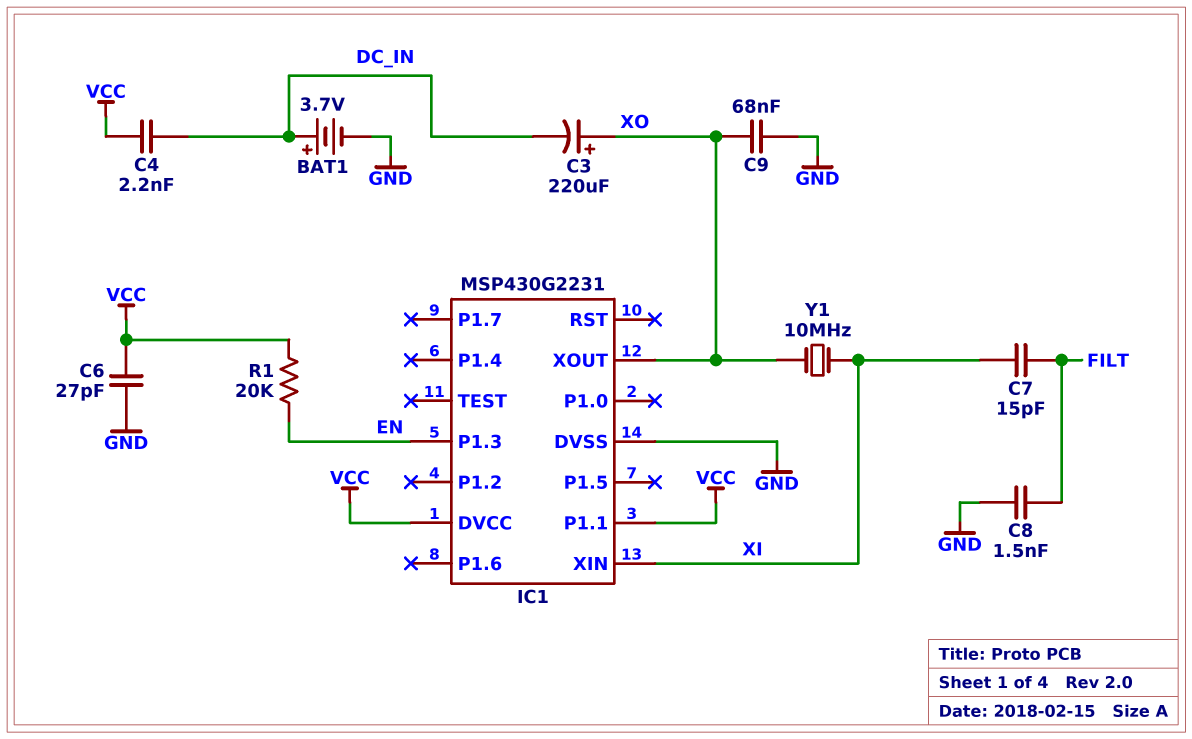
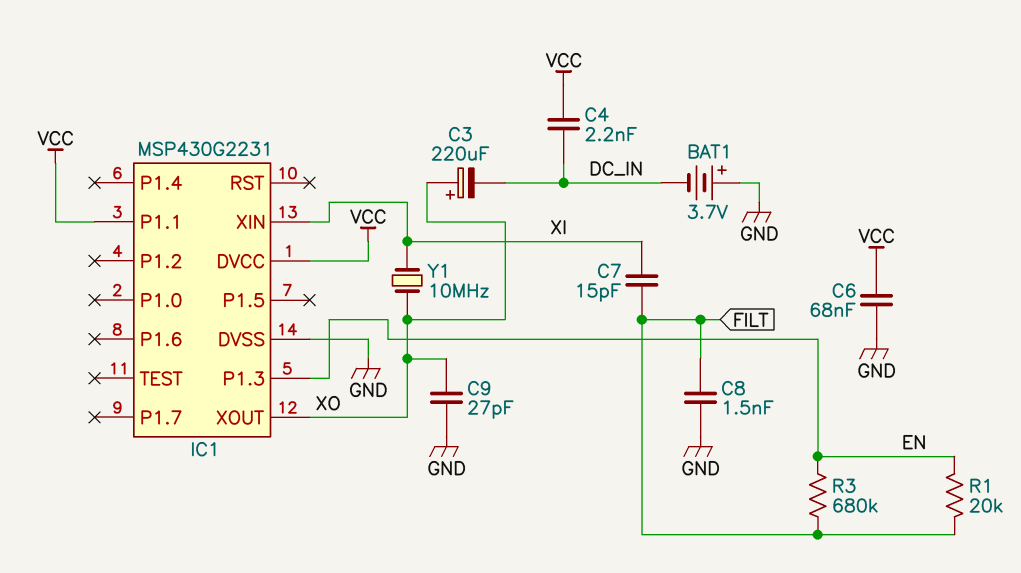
BAT1: 3.7V (plus DC_IN, minus GND) -> 3.7V (plus GND, minus DC_IN)
C6: 27pF (GND, VCC) -> 68nF (GND, VCC)
C9: 68nF (GND, XO) -> 27pF (GND, XO)
R1: 20k (EN, VCC) -> 20k (EN, FILT)
R3: none -> 680k (EN, FILT)

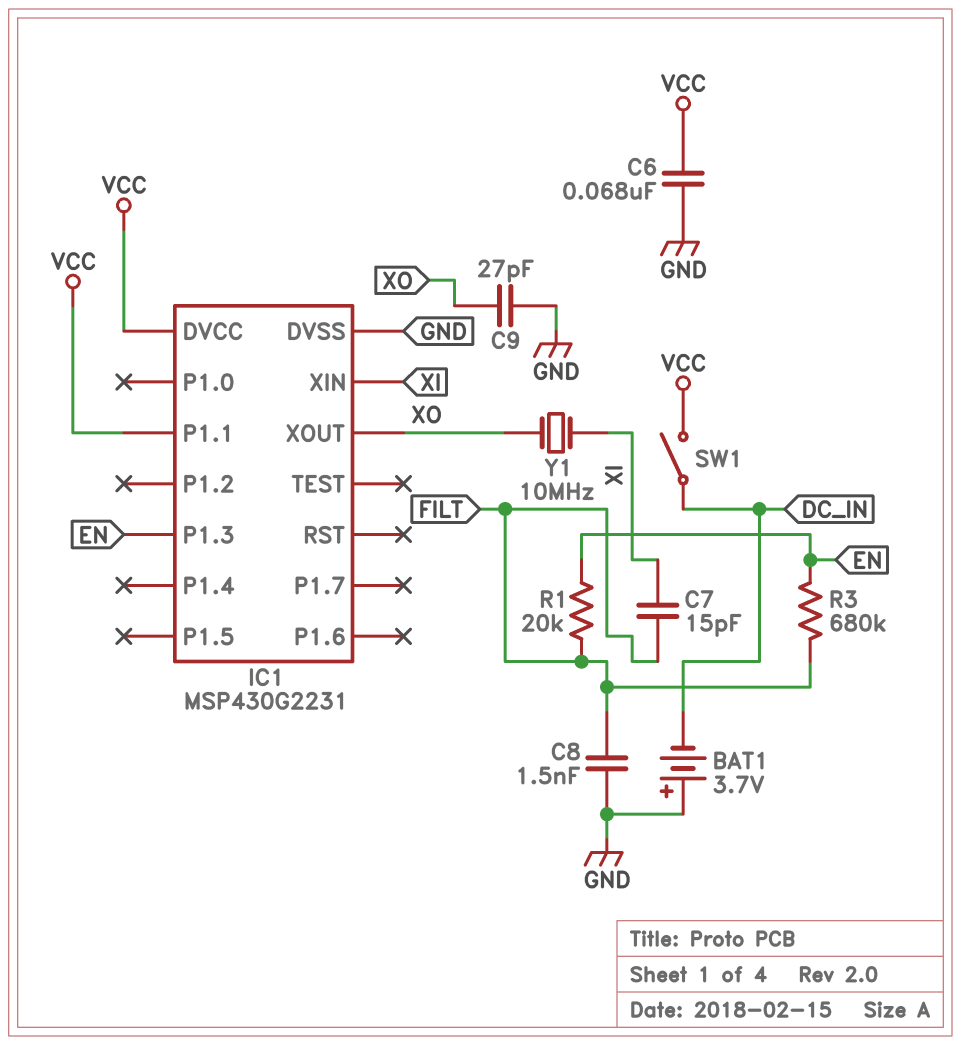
C3: 220uF (plus XO, minus DC_IN) -> none
C4: 2.2nF (DC_IN, VCC) -> none
SW1: none -> switch (DC_IN, VCC)

